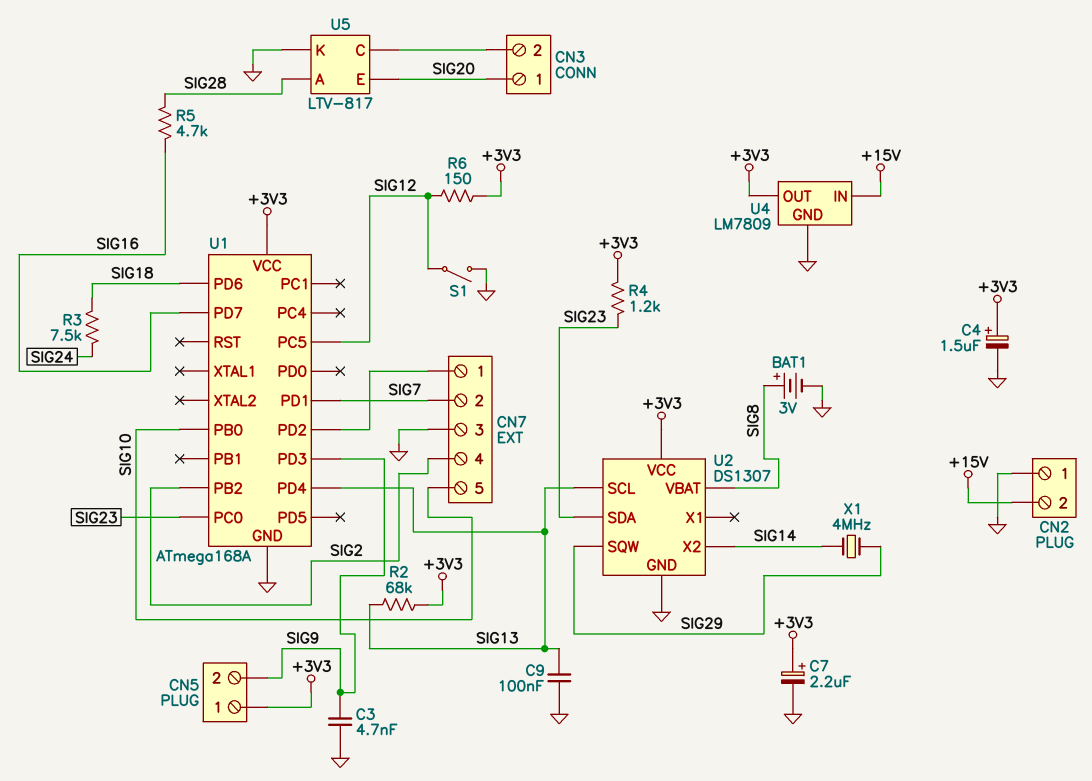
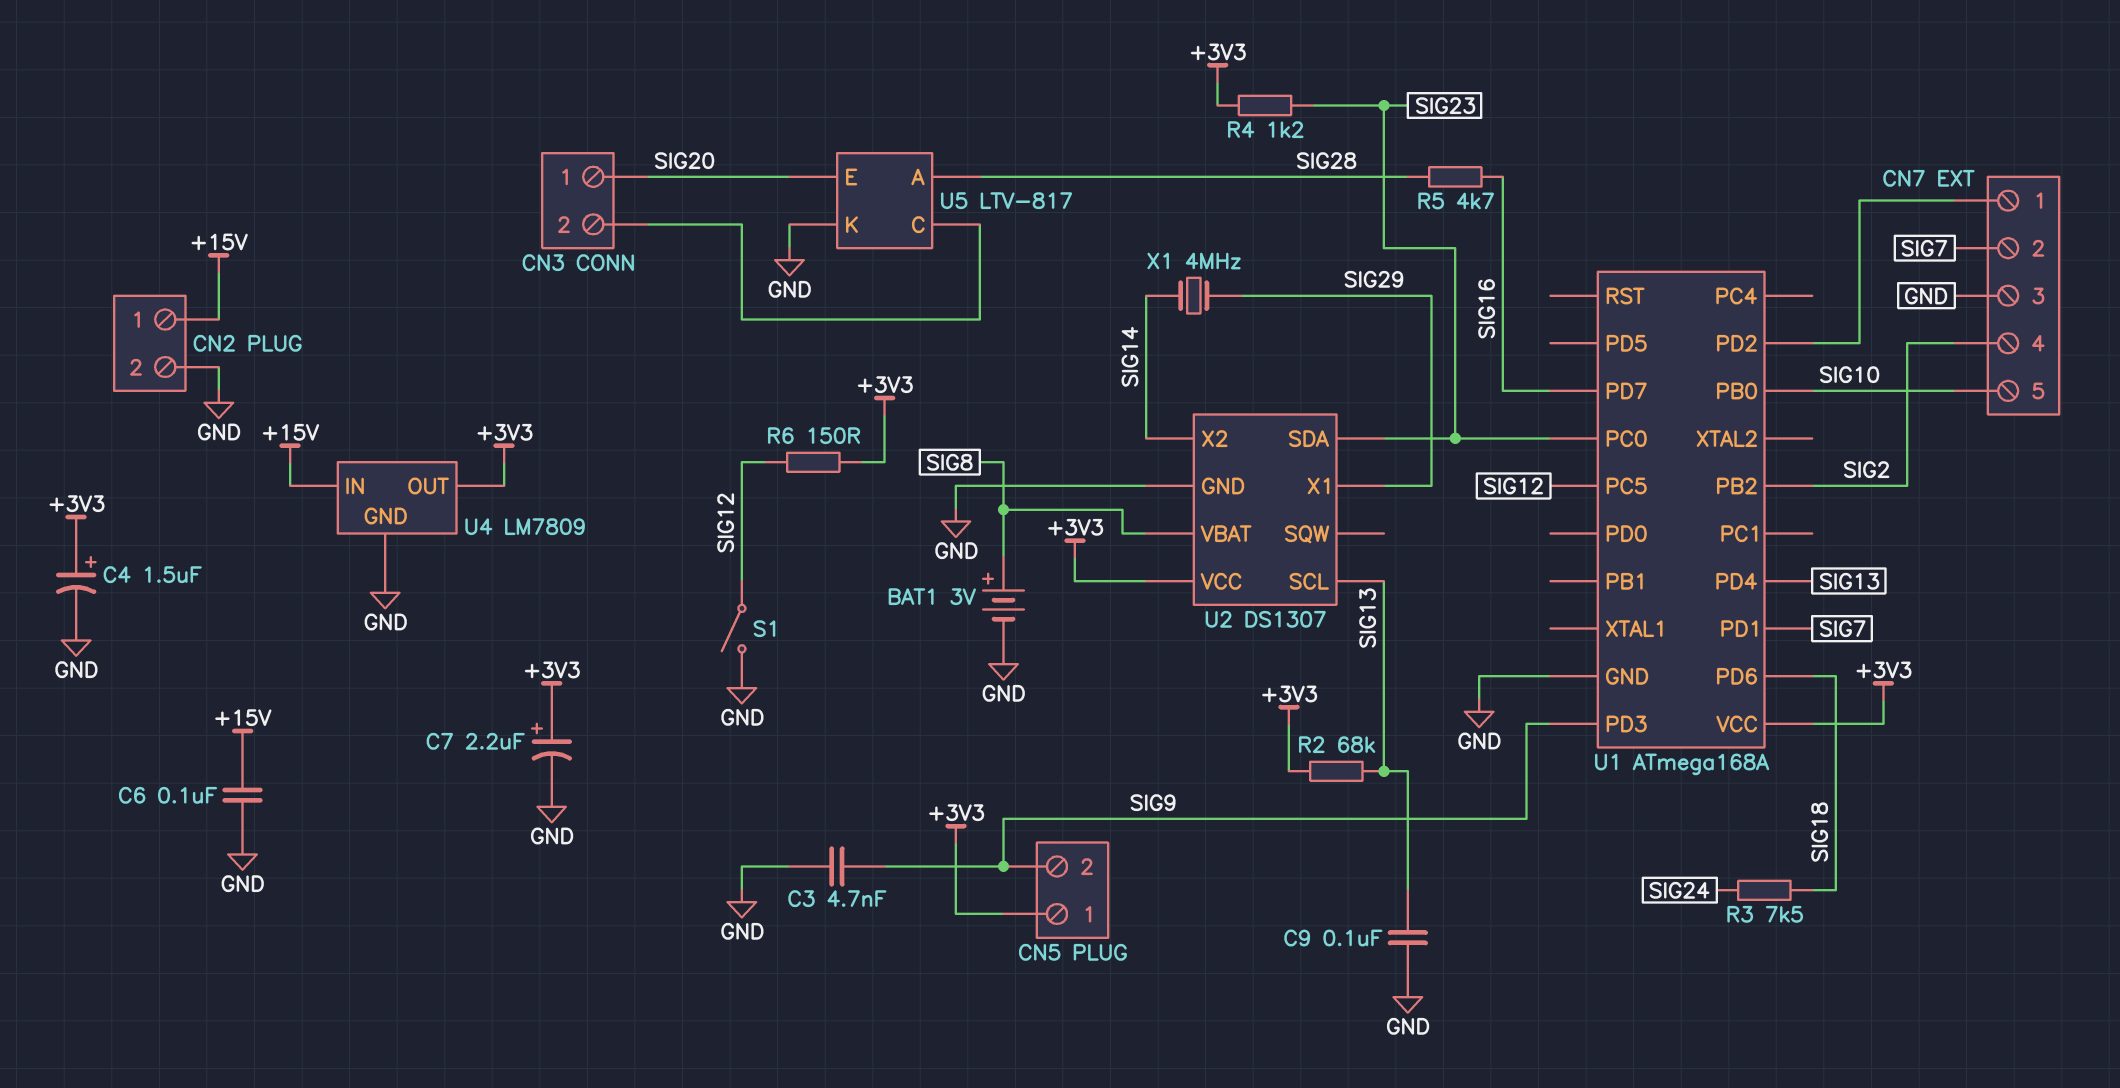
C6: none -> 100nF (+15V, GND)
CN2 pin 1: GND -> +15V
CN2 pin 2: +15V -> GND
U2 pin SQW: SIG29 -> none
U2 pin X1: none -> SIG29

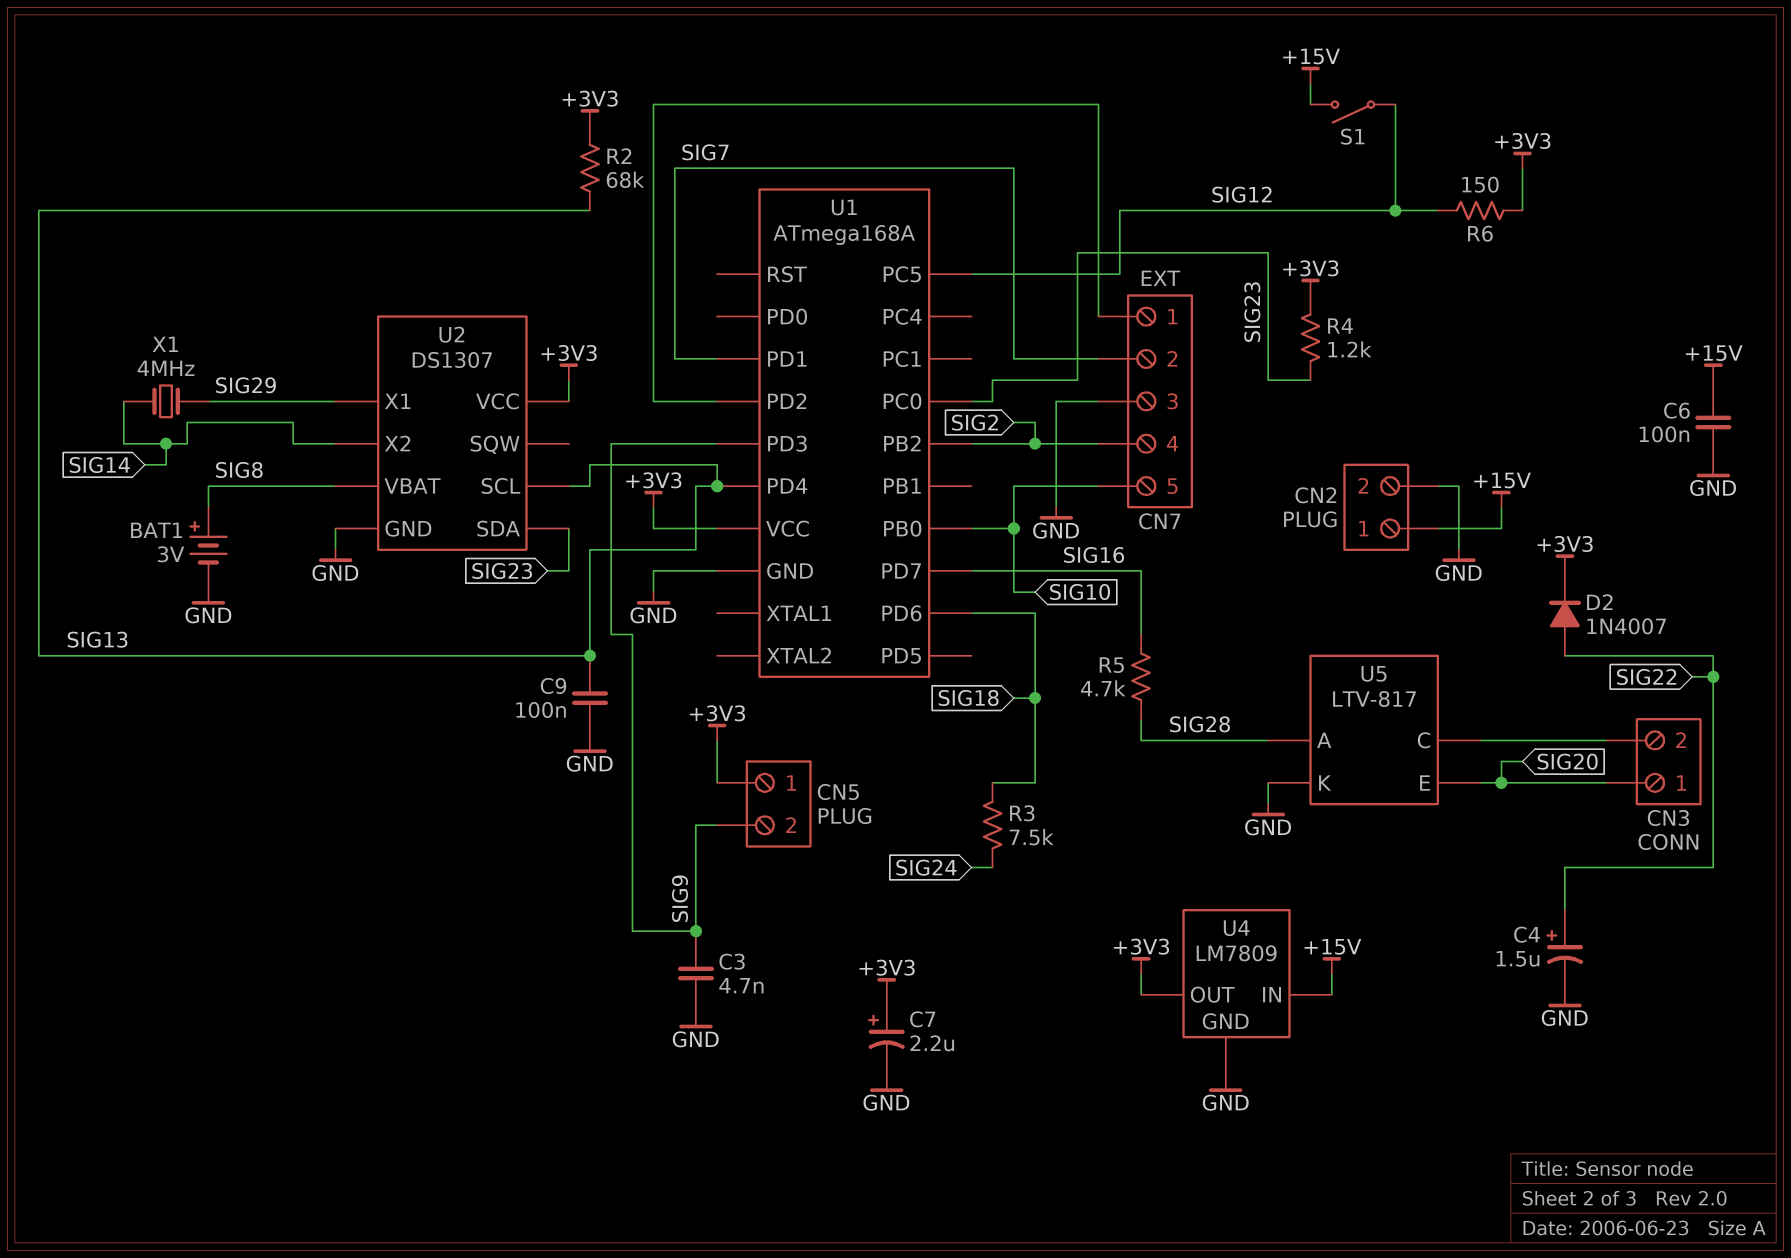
C4: 1.5uF (plus +3V3, minus GND) -> 1.5uF (plus SIG22, minus GND)
D2: none -> diode 1N4007 (A SIG22, K +3V3)
S1: switch (GND, SIG12) -> switch (+15V, SIG12)

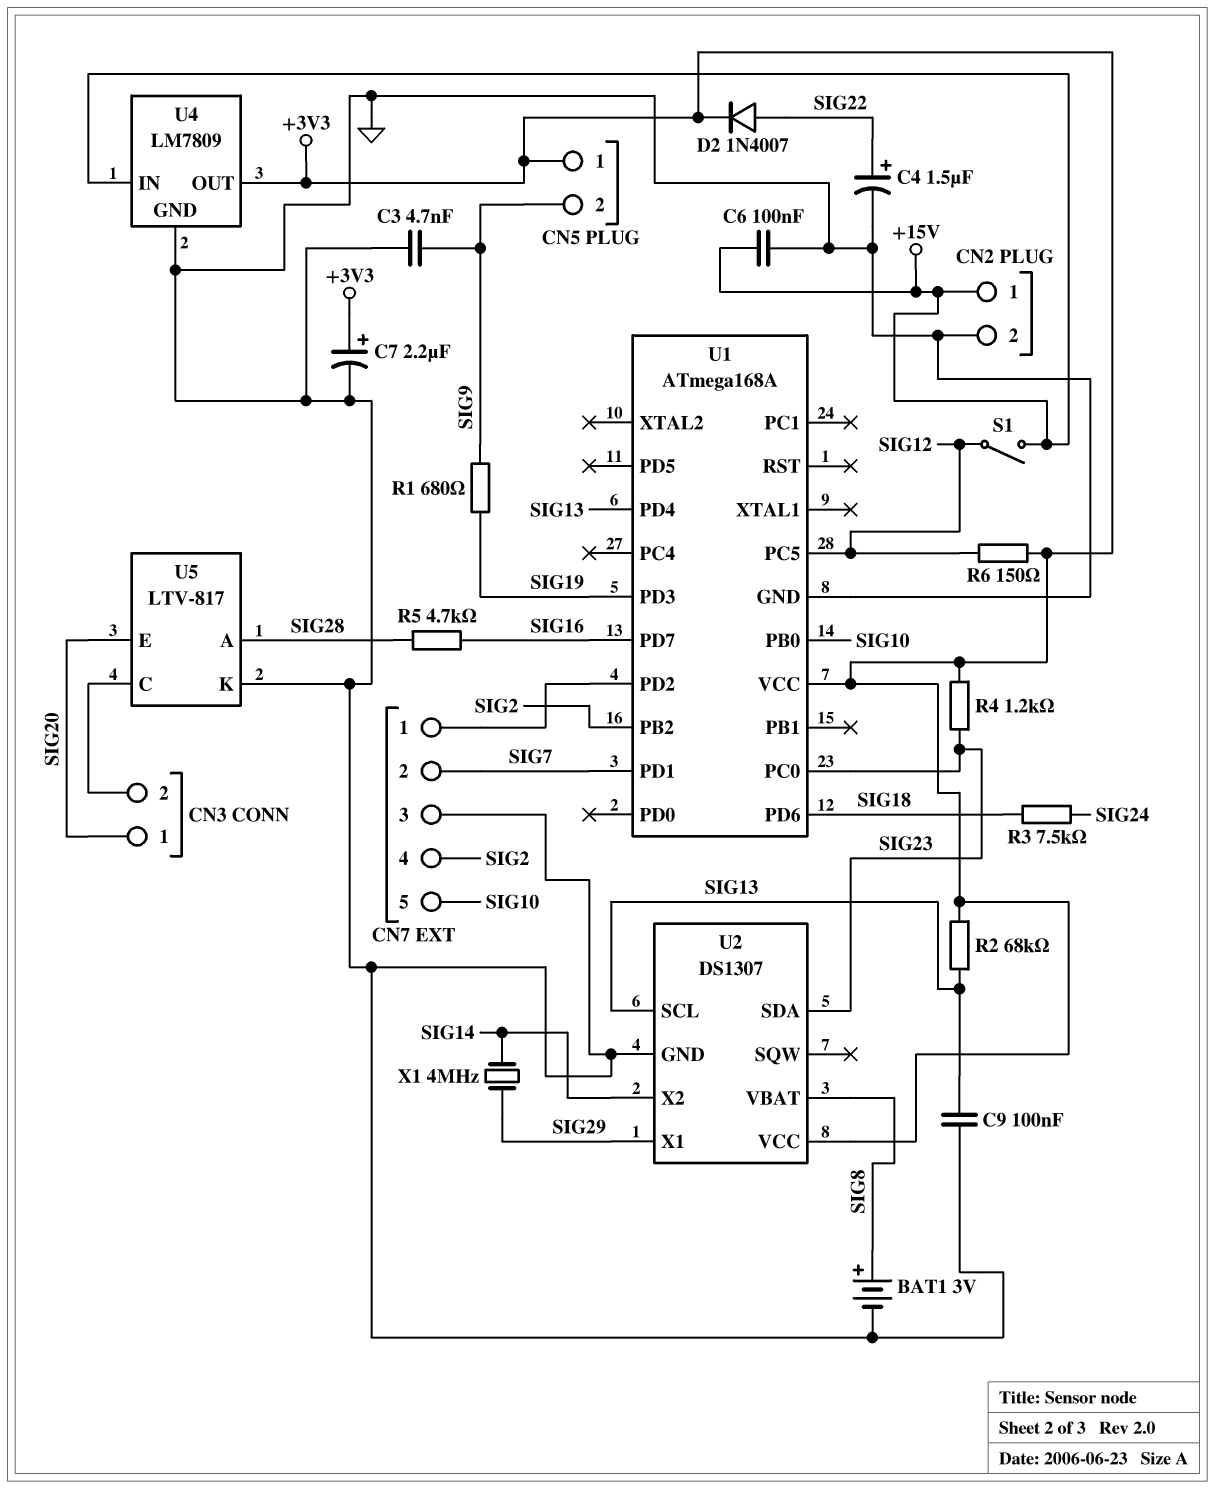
R1: none -> 680 (SIG9, SIG19)
U1 pin PD3: SIG9 -> SIG19

